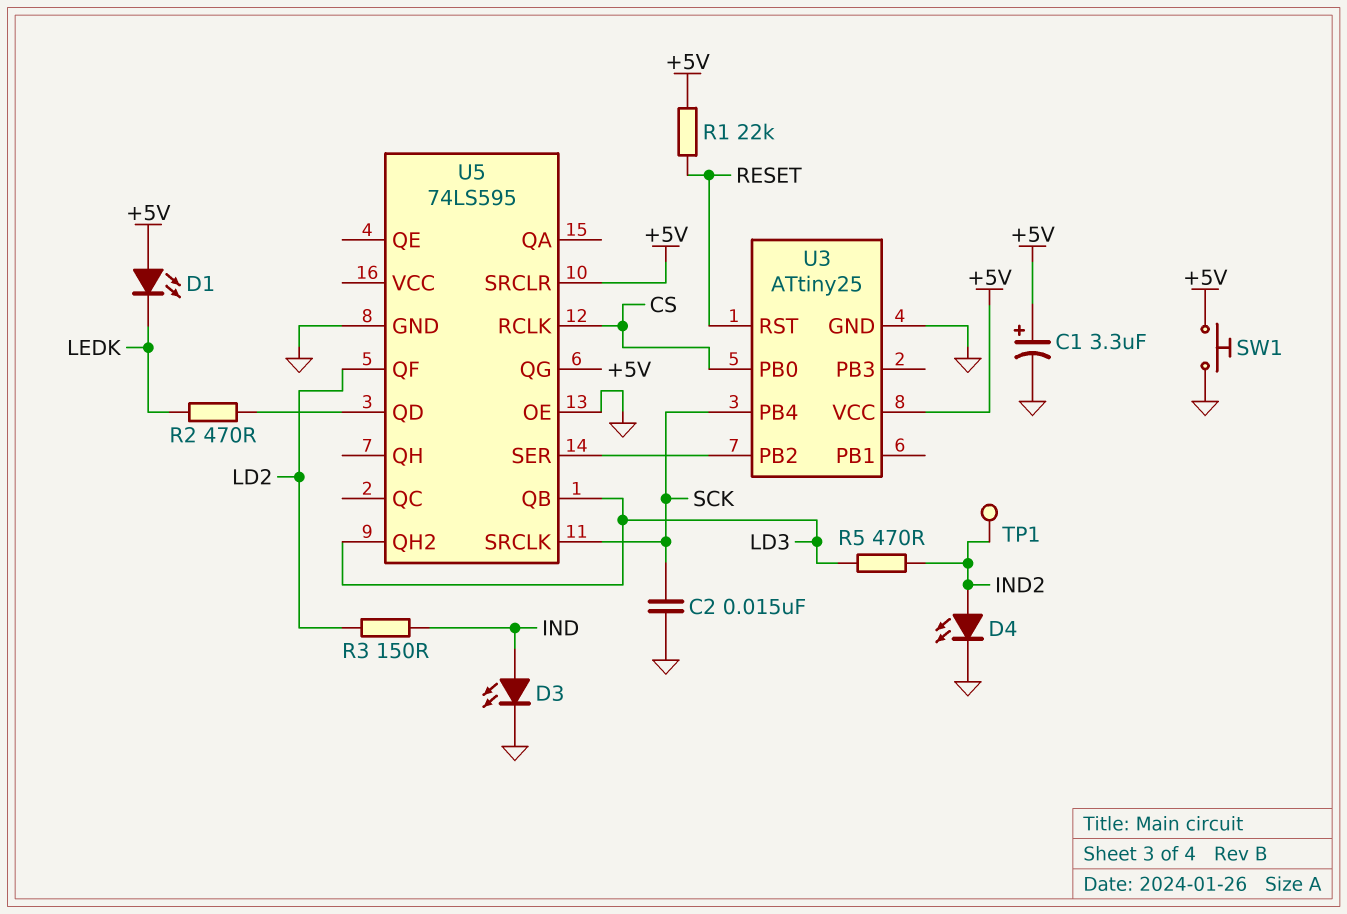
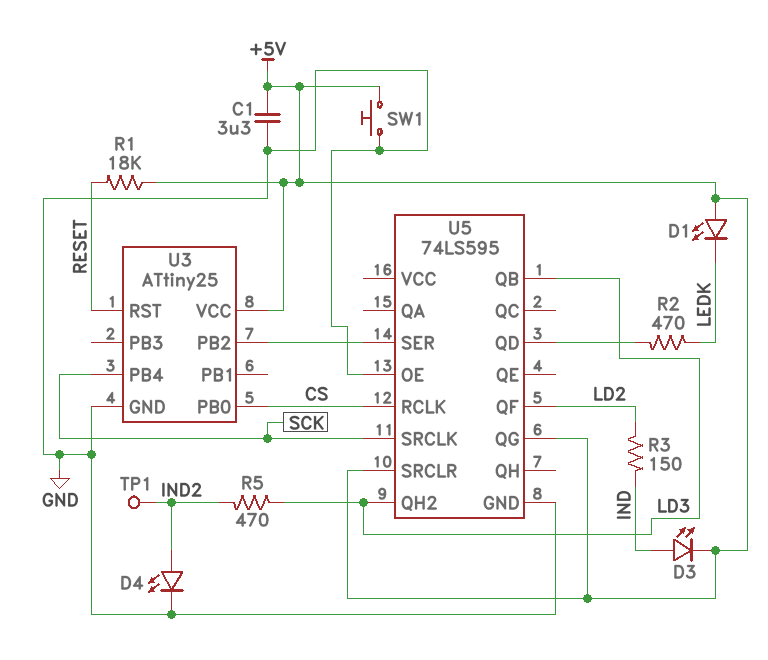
C1: 3.3uF (plus +5V, minus GND) -> 3.3uF (+5V, GND)
C2: 15nF (GND, SCK) -> none
D3: LED (A IND, K GND) -> LED (A IND, K +5V)
R1: 22k (+5V, RESET) -> 18k (+5V, RESET)

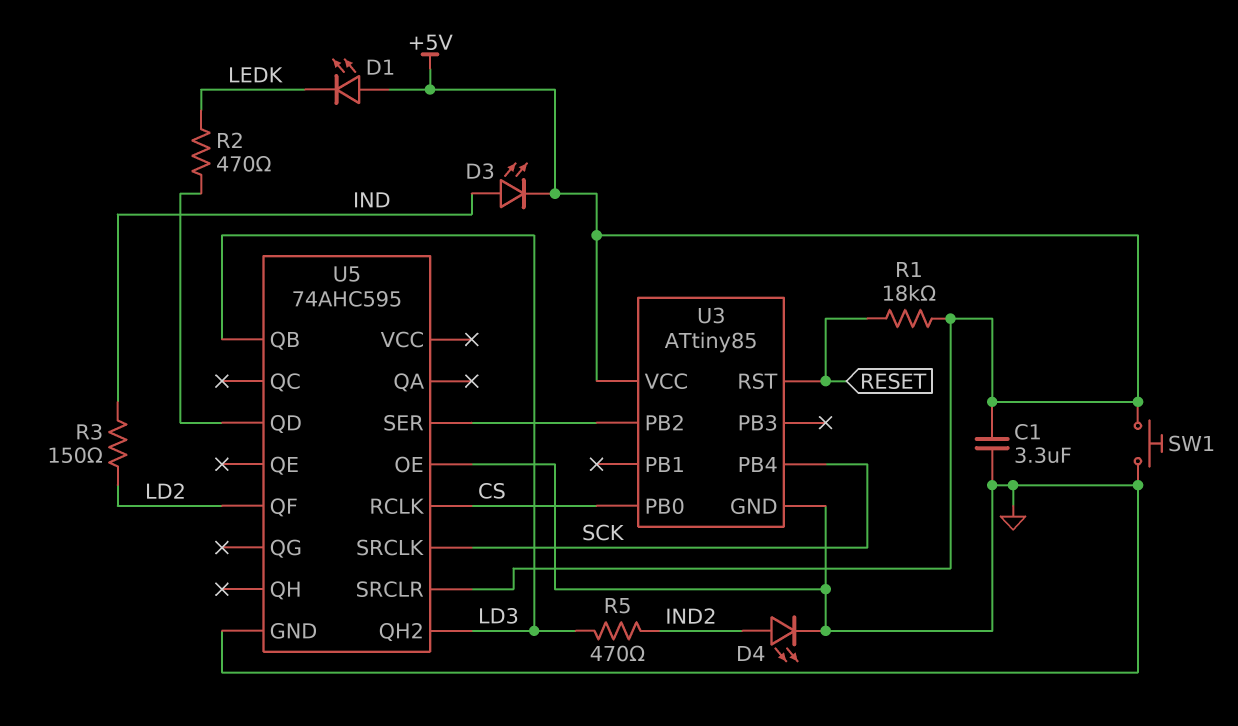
TP1: test point (IND2) -> none
U3: ATtiny25 -> ATtiny85
U5: 74LS595 -> 74AHC595
U5 pin QG: +5V -> none

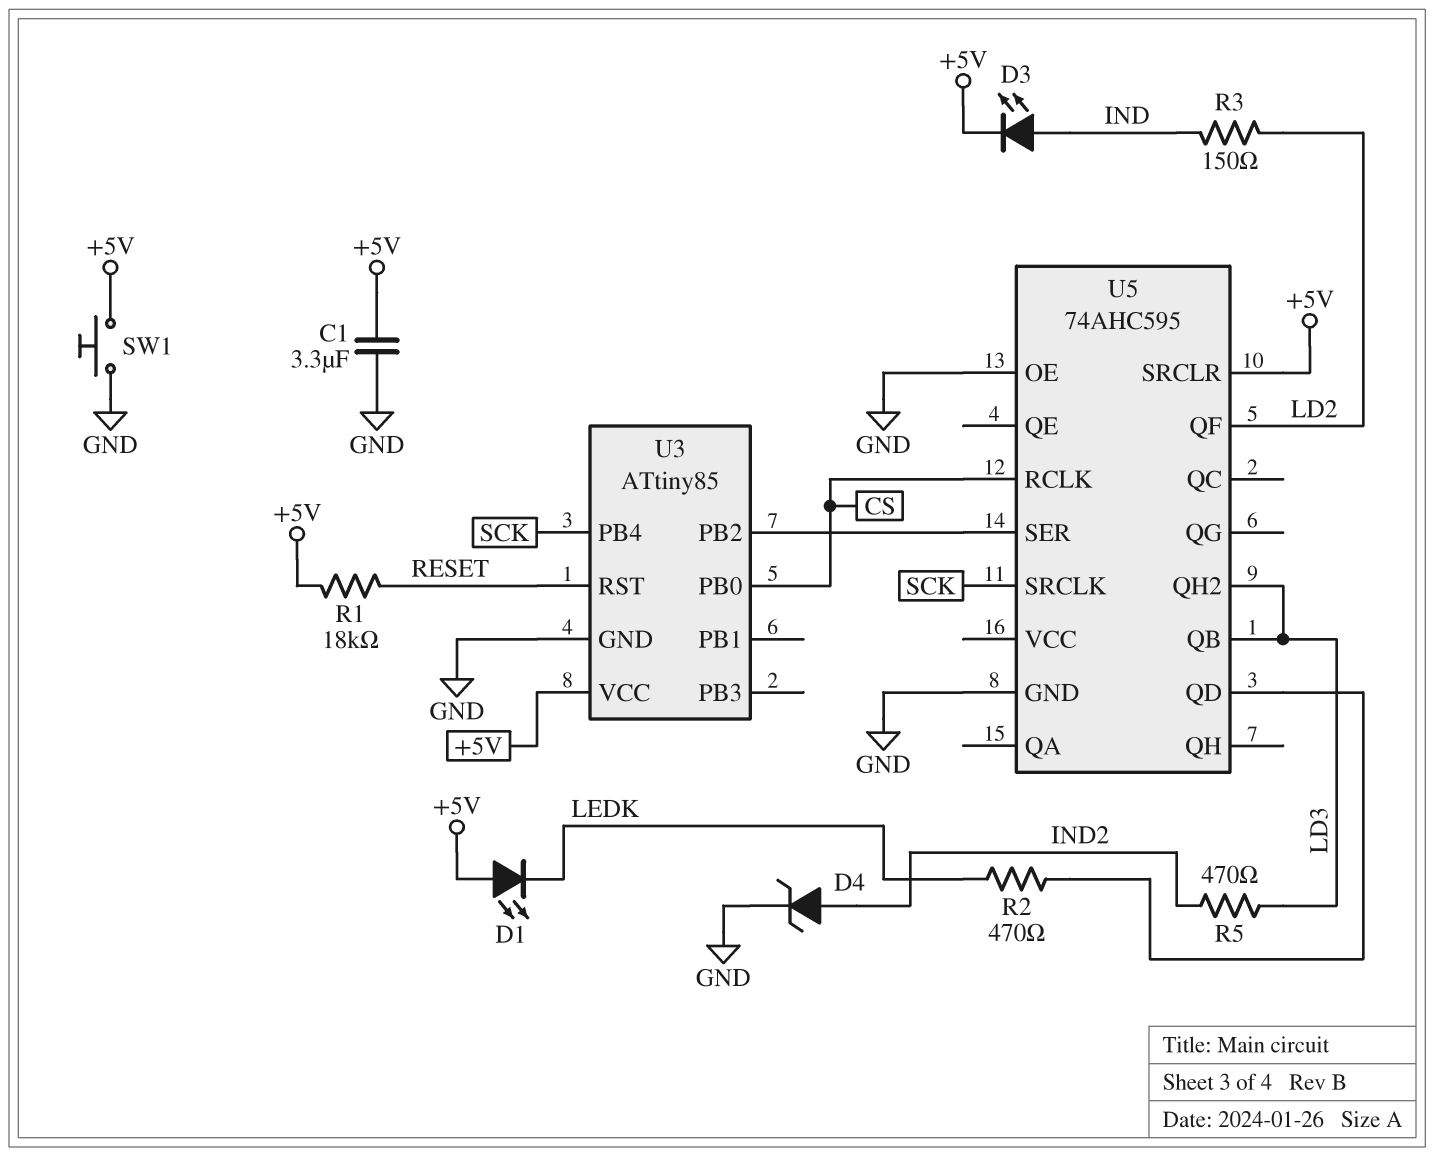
D4: LED (A IND2, K GND) -> zener (A IND2, K GND)

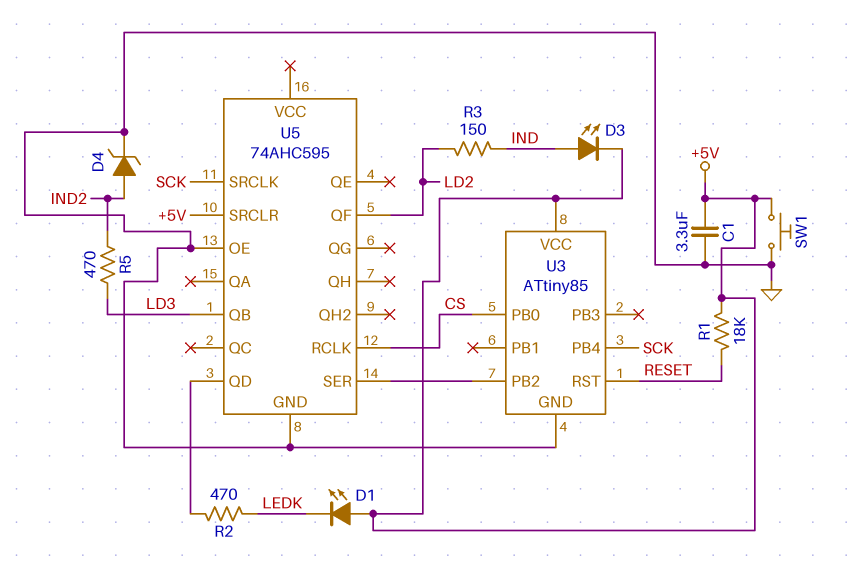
U5 pin QH2: LD3 -> none

